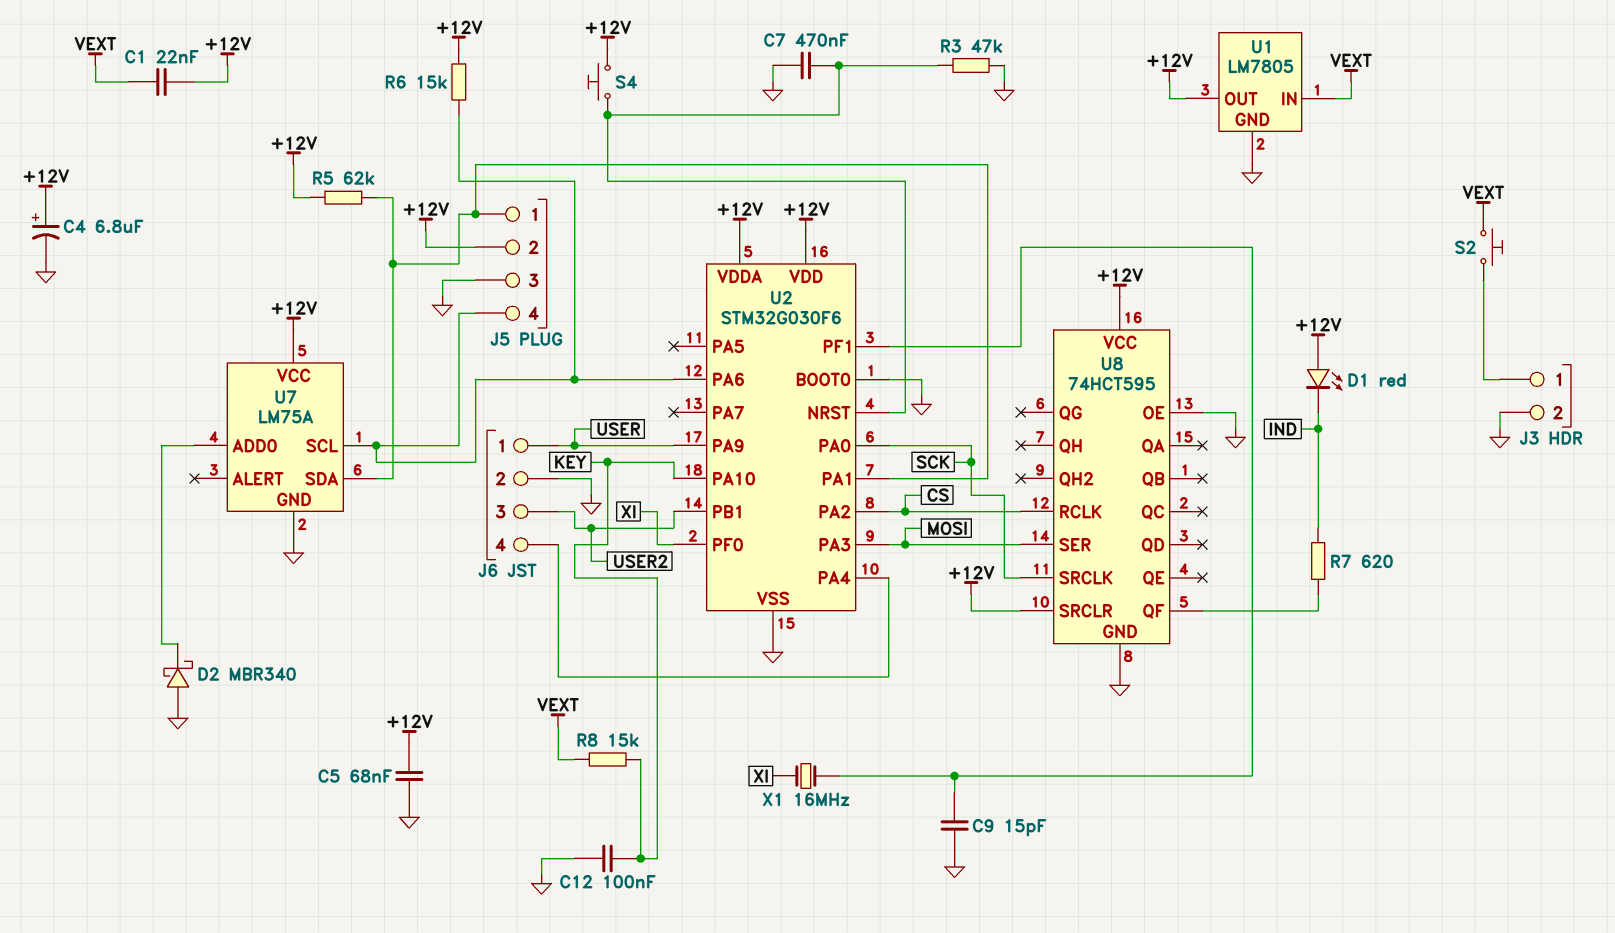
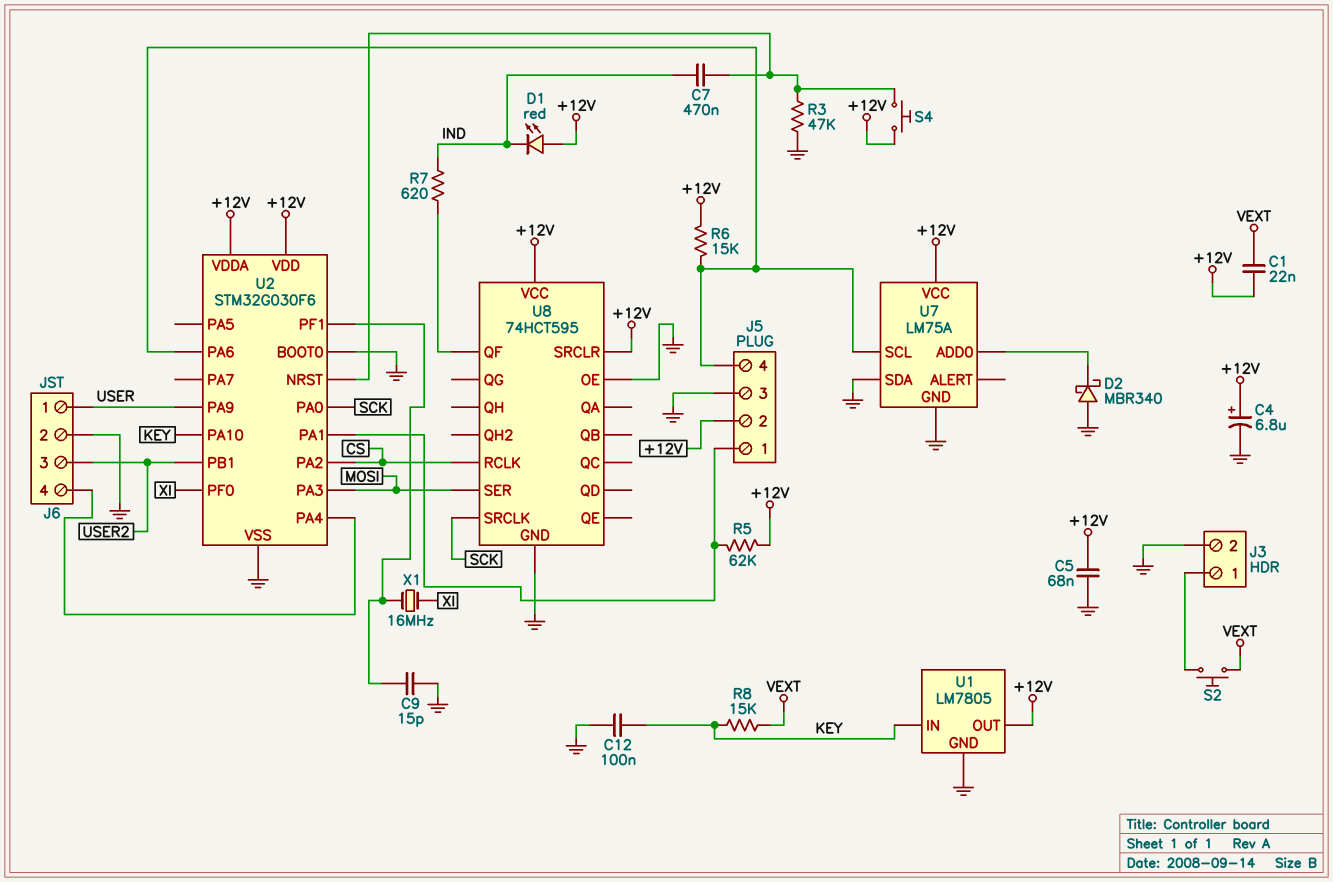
C7: 470nF (GND, U2/NRST) -> 470nF (IND, U2/NRST)
U1 pin IN: VEXT -> KEY
U7 pin SDA: J5/1 -> GND

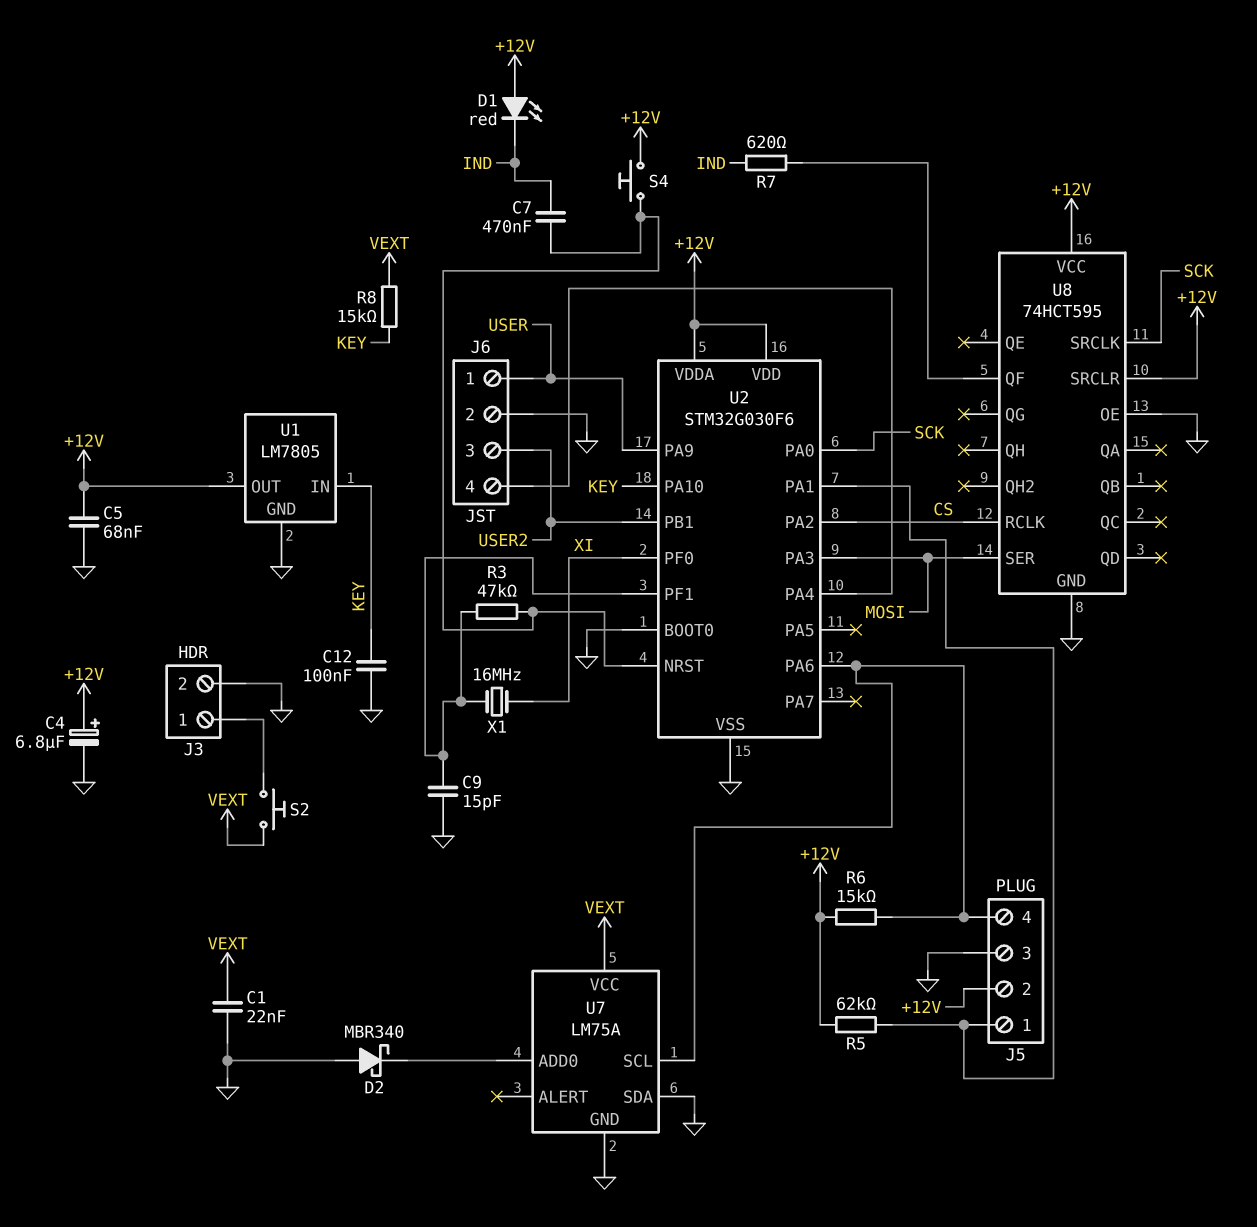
C1: 22nF (+12V, VEXT) -> 22nF (GND, VEXT)
R3: 47k (GND, U2/NRST) -> 47k (U2/NRST, U2/PF1)
U7 pin VCC: +12V -> VEXT

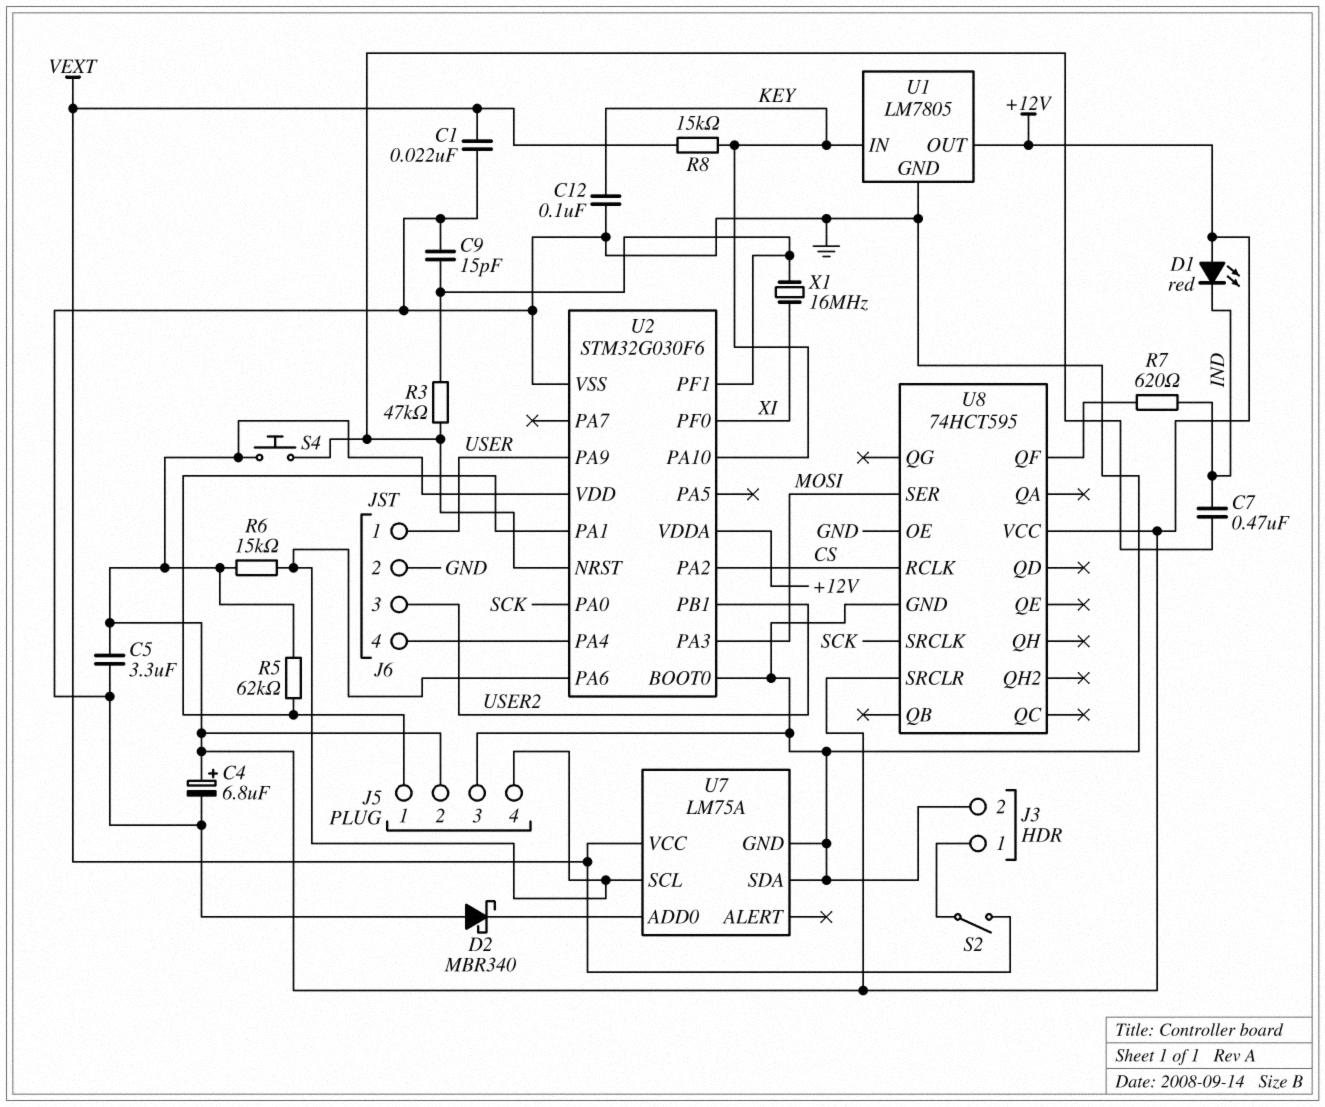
C5: 68nF (+12V, GND) -> 3.3uF (+12V, GND)
S2: button (J3/1, VEXT) -> switch (J3/1, VEXT)

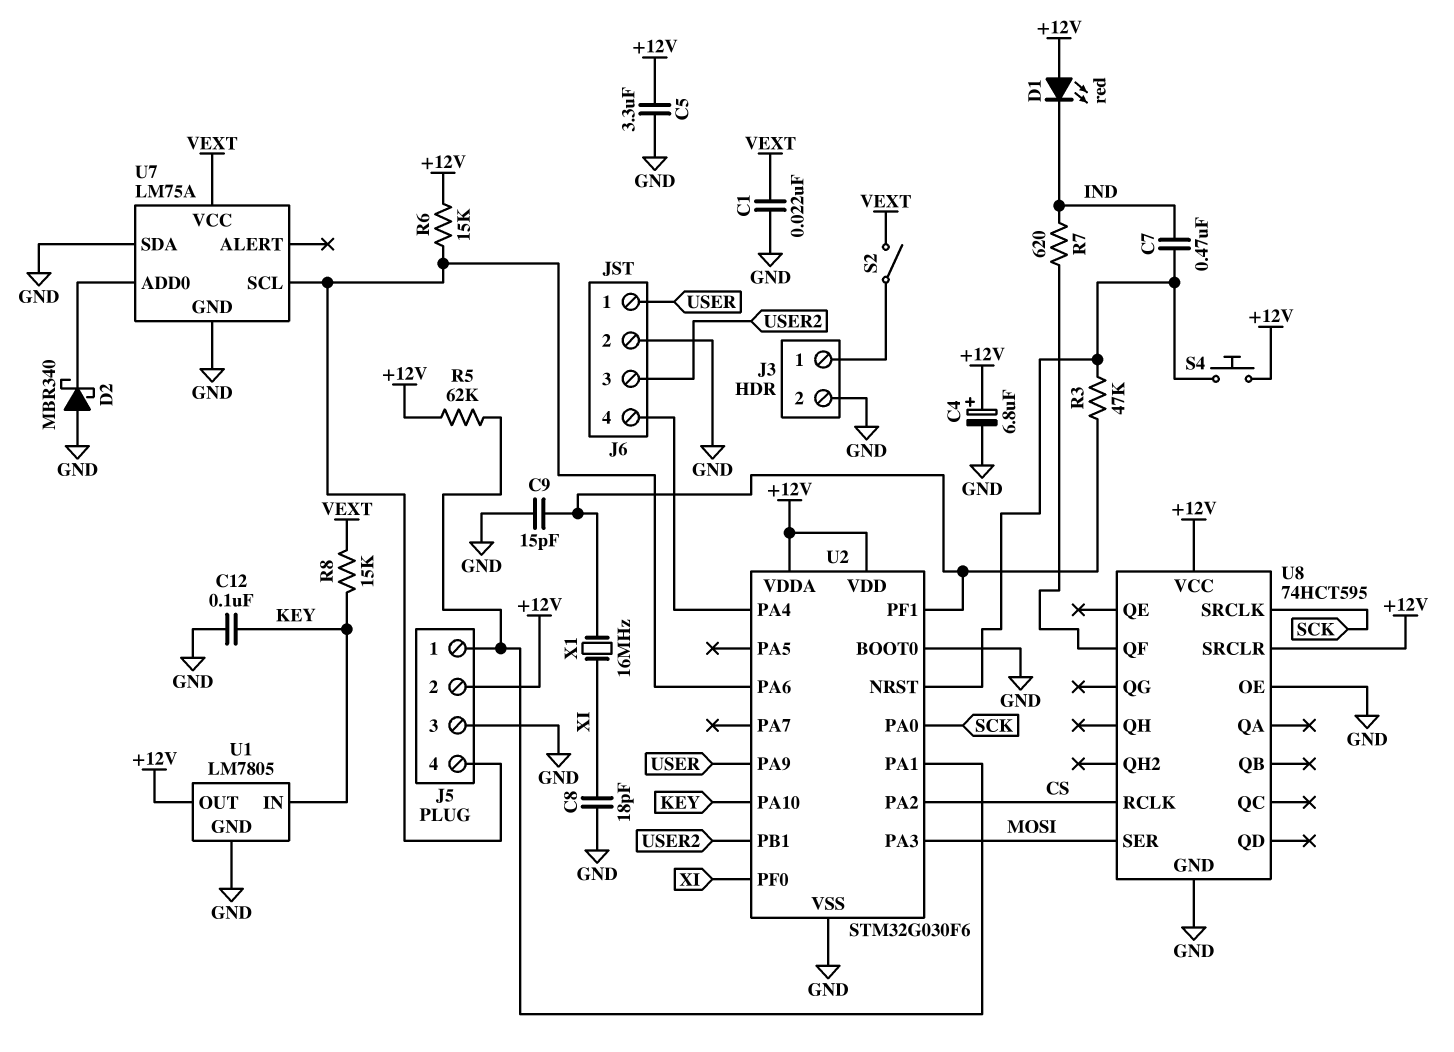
C8: none -> 18pF (GND, XI)

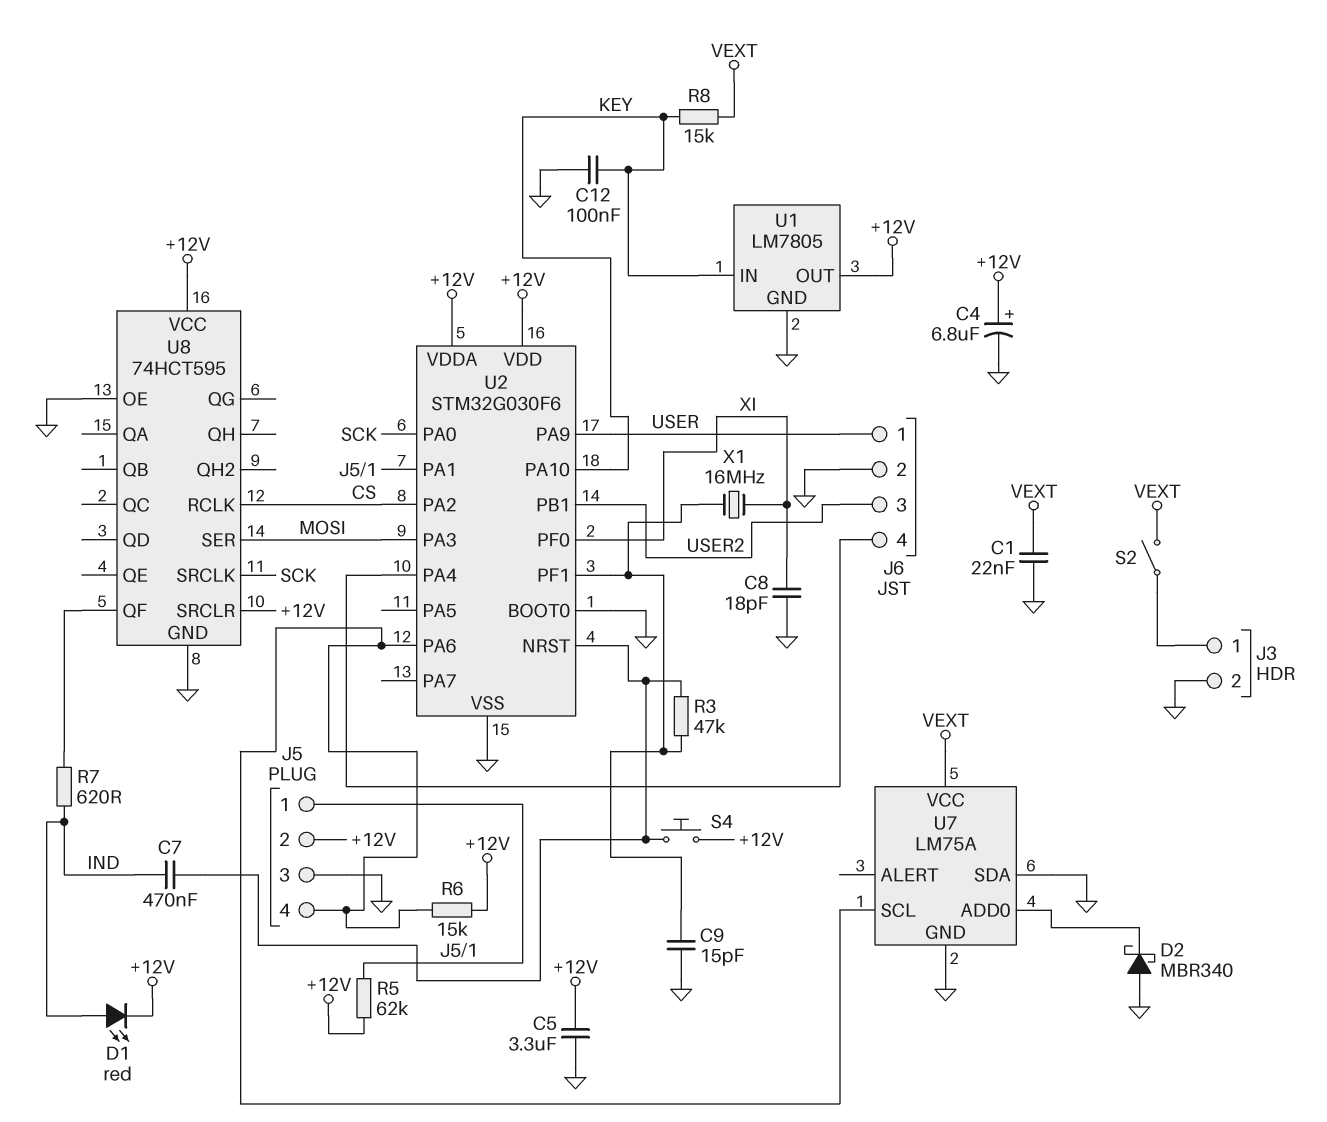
D1: LED red (A +12V, K IND) -> LED red (A IND, K +12V)

